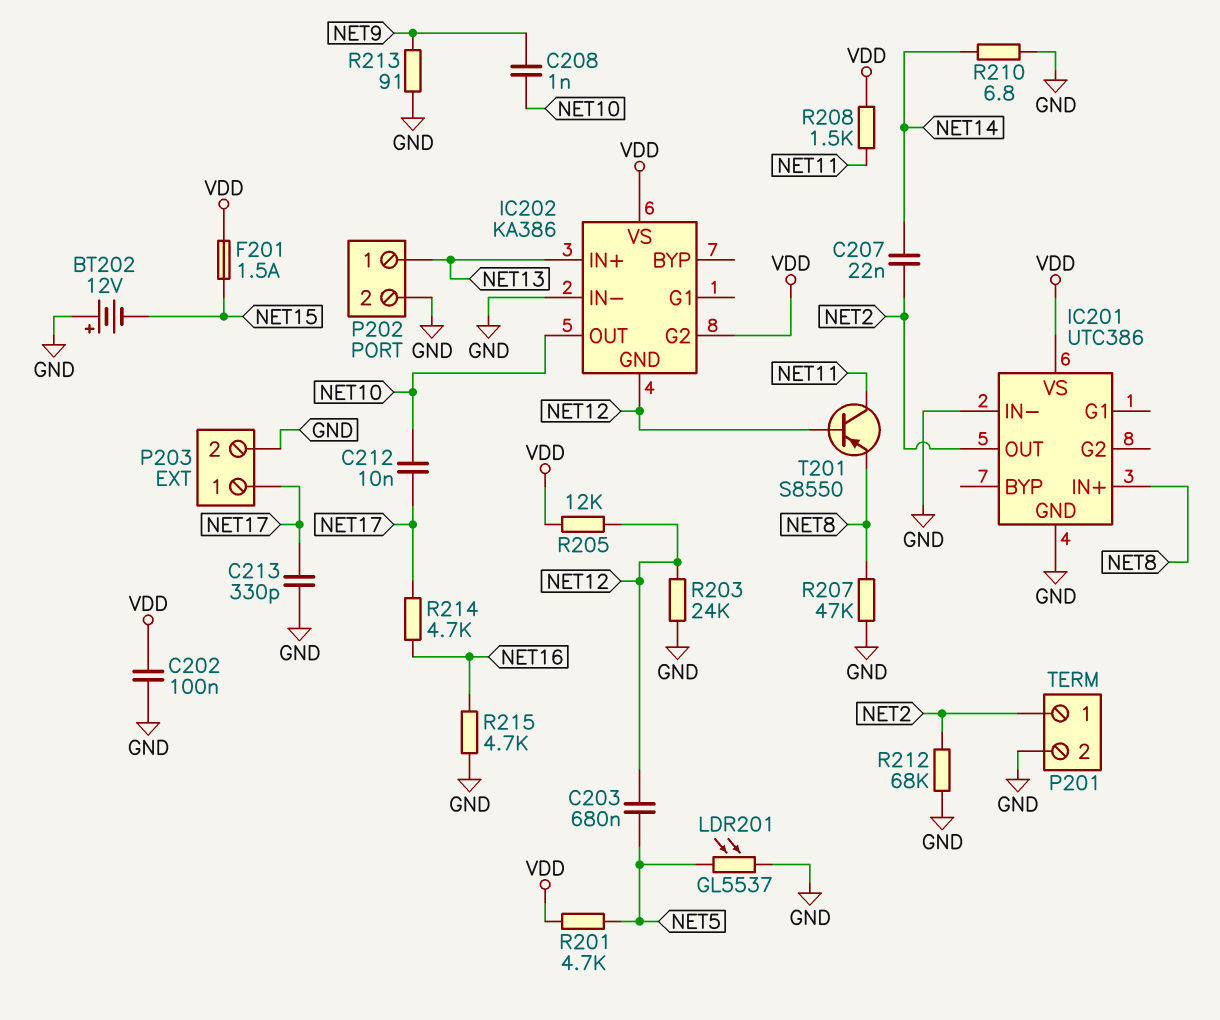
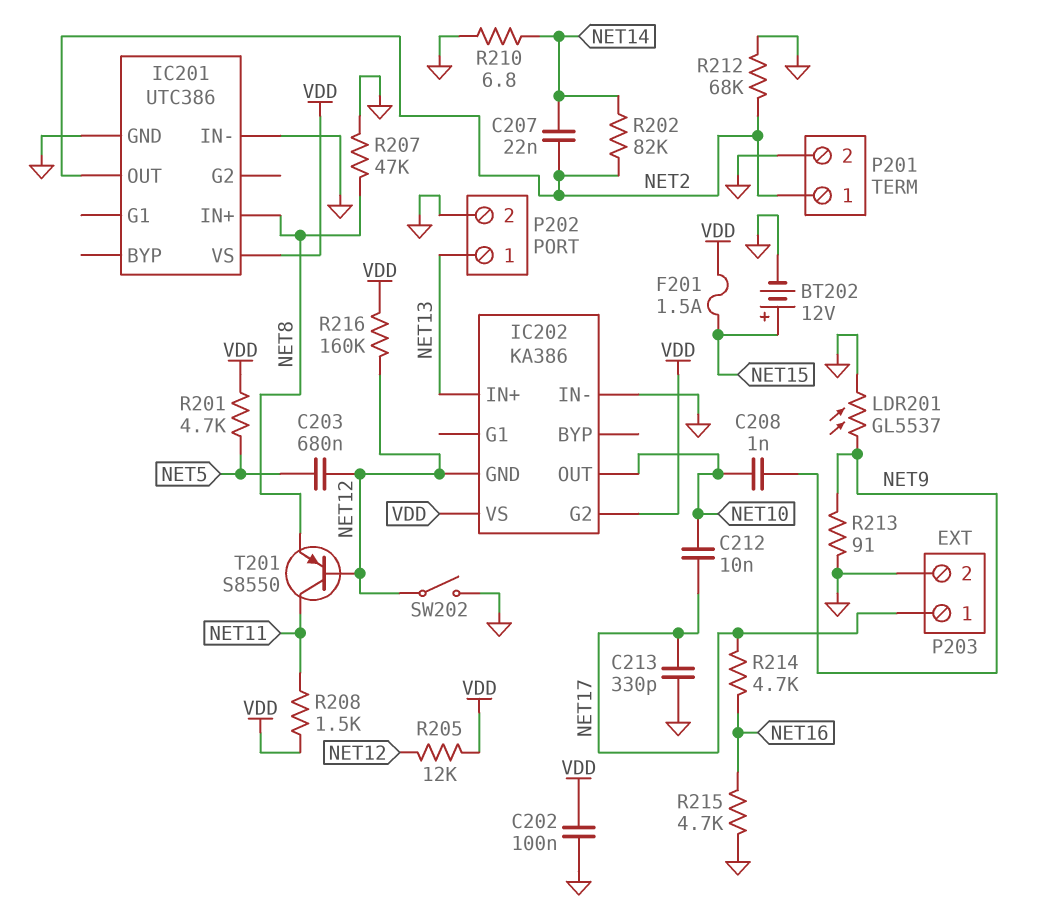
BT202: 12V (plus GND, minus NET15) -> 12V (plus NET15, minus GND)
LDR201: GL5537 (GND, NET5) -> GL5537 (GND, NET9)
R202: none -> 82k (NET2, NET14)
R203: 24k (GND, NET12) -> none
R216: none -> 160k (NET12, VDD)
SW202: none -> switch (GND, NET12)

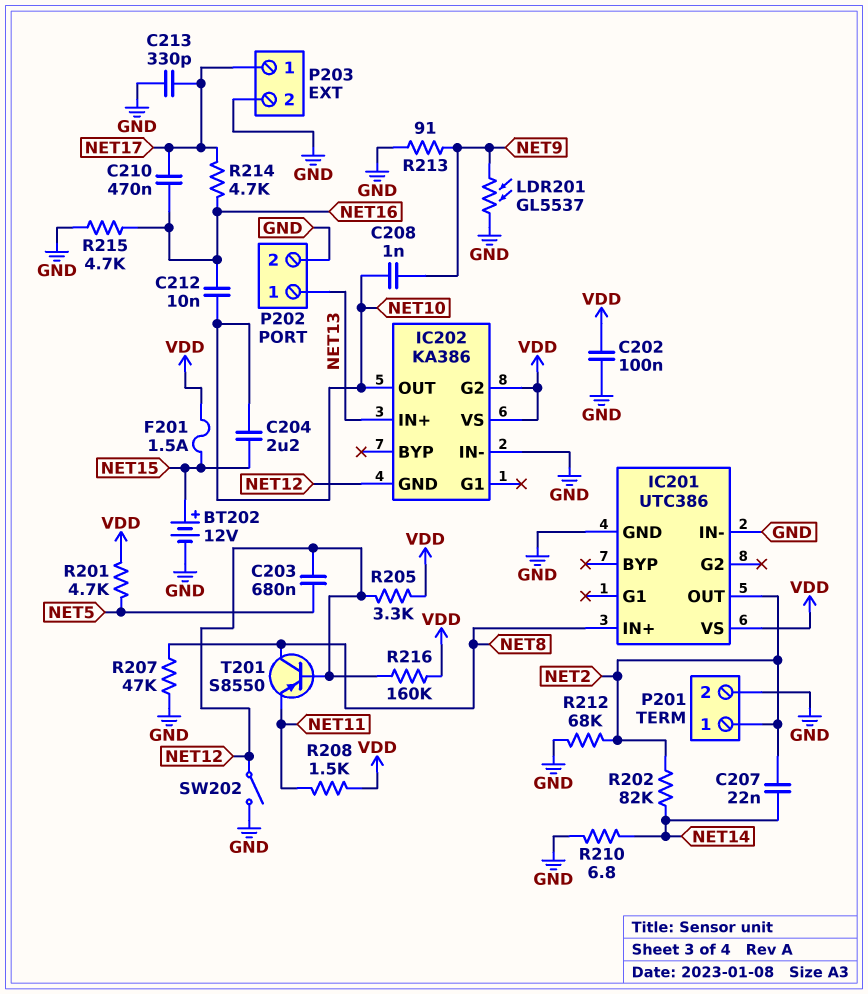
C204: none -> 2.2uF (NET10, NET15)
C210: none -> 470nF (NET16, NET17)
C212: 10nF (NET10, NET17) -> 10nF (NET10, NET16)
R205: 12k (NET12, VDD) -> 3.3k (NET12, VDD)
T201: PNP S8550 (B NET12, C NET11, E NET8) -> PNP S8550 (B NET12, C NET8, E NET11)

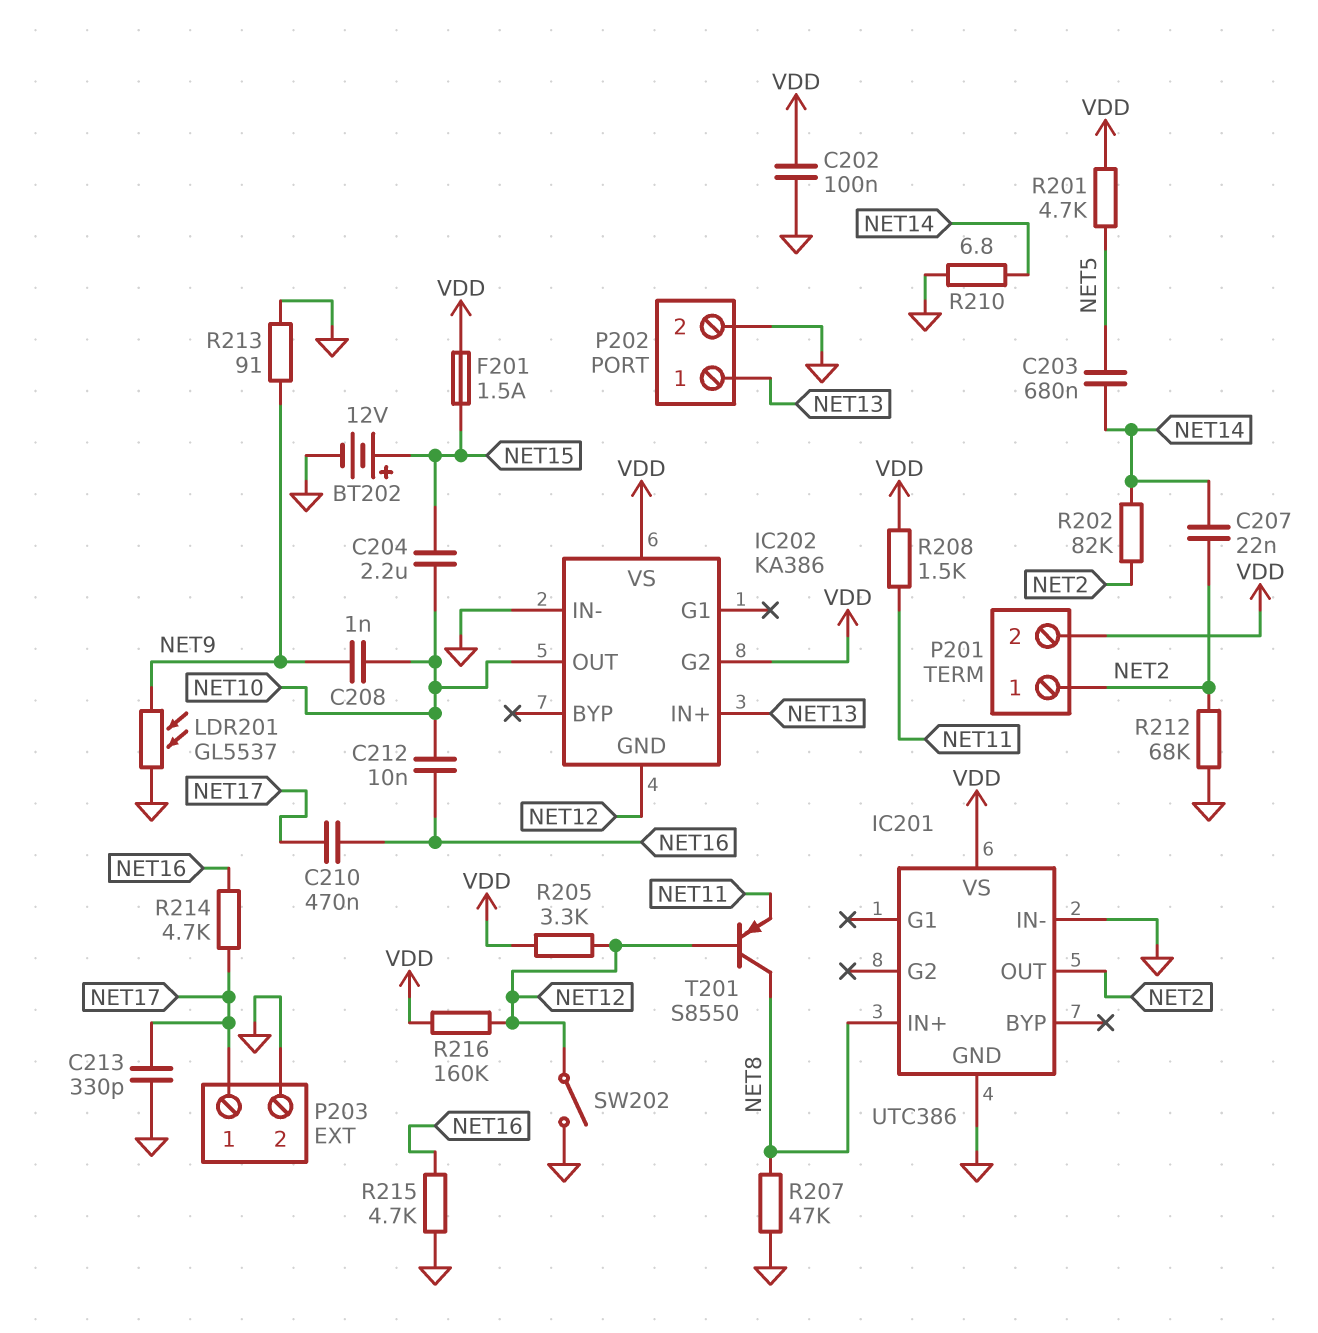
C203: 680nF (NET5, NET12) -> 680nF (NET5, NET14)
P201 pin 2: GND -> VDD

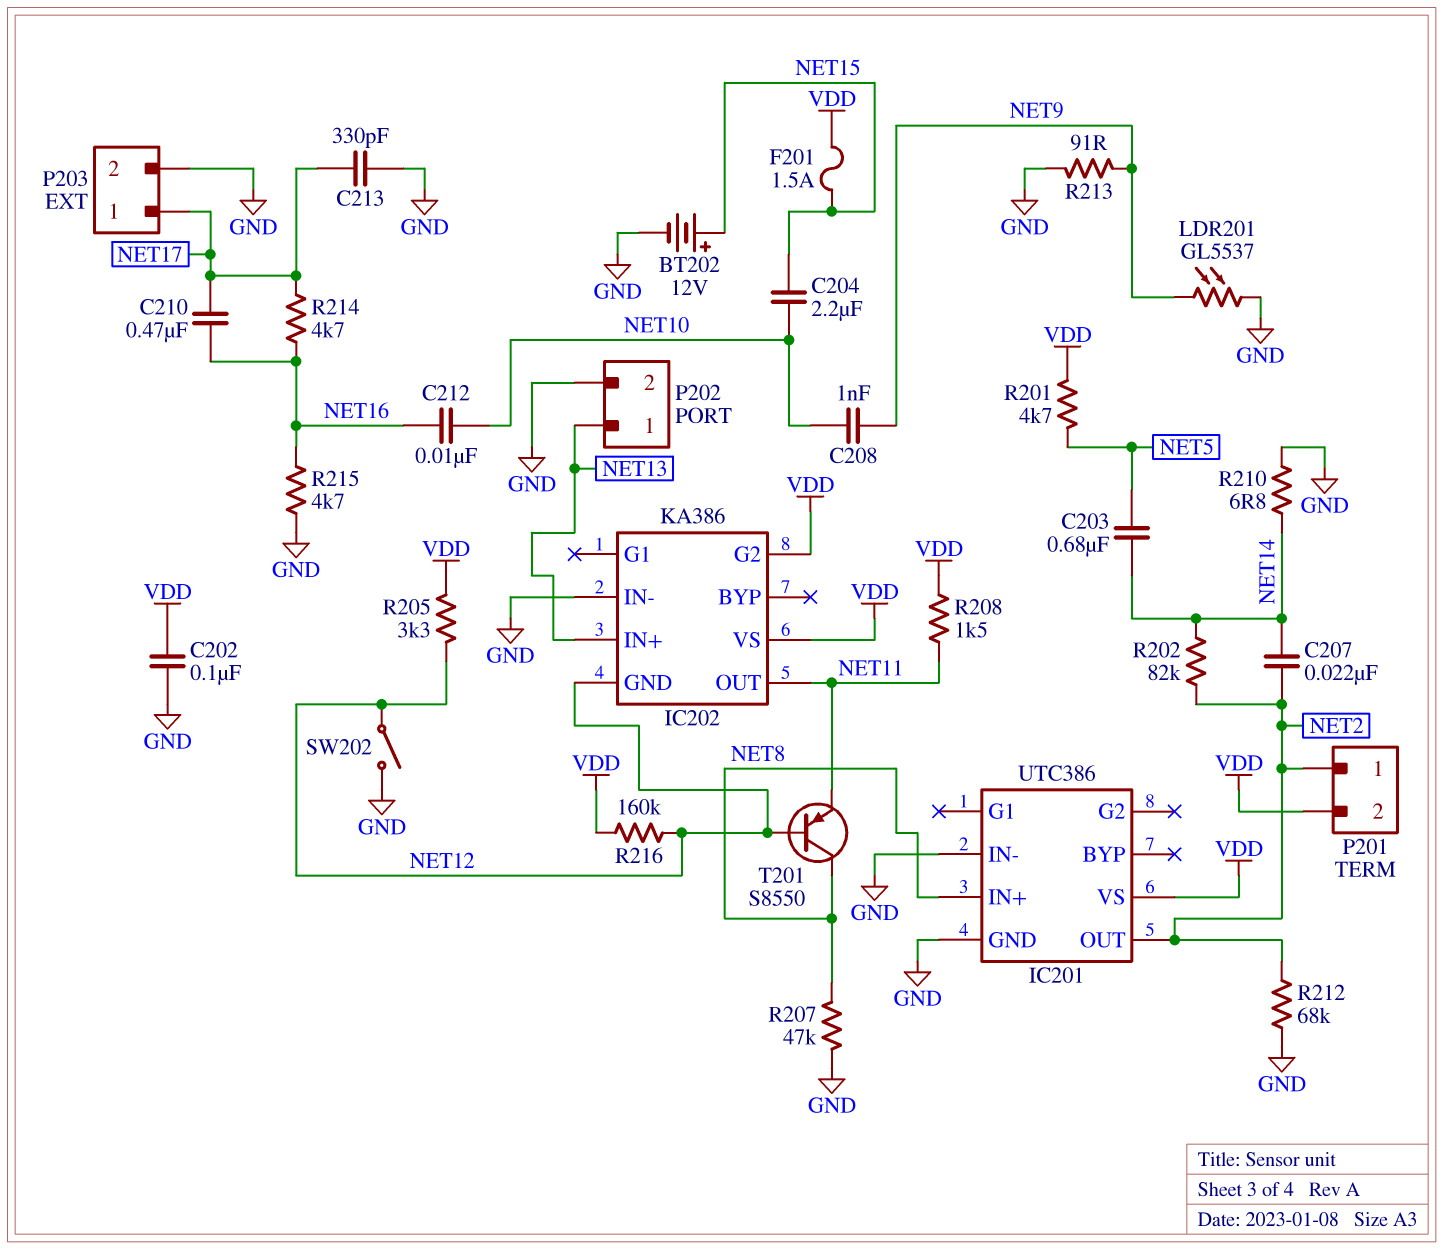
IC202 pin OUT: NET10 -> NET11

